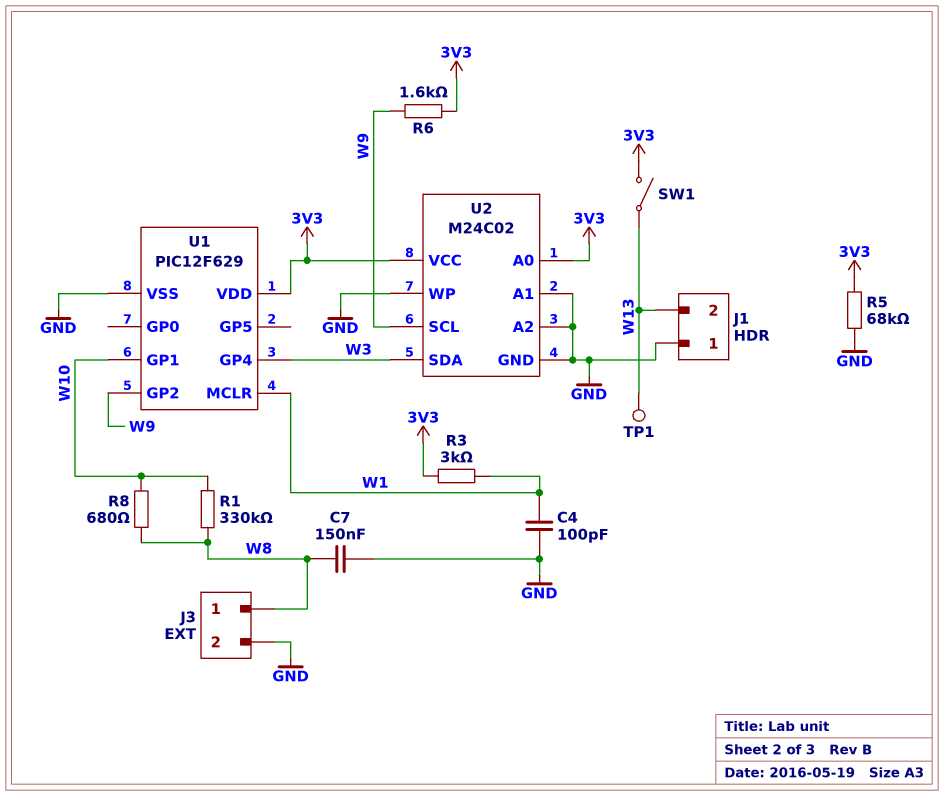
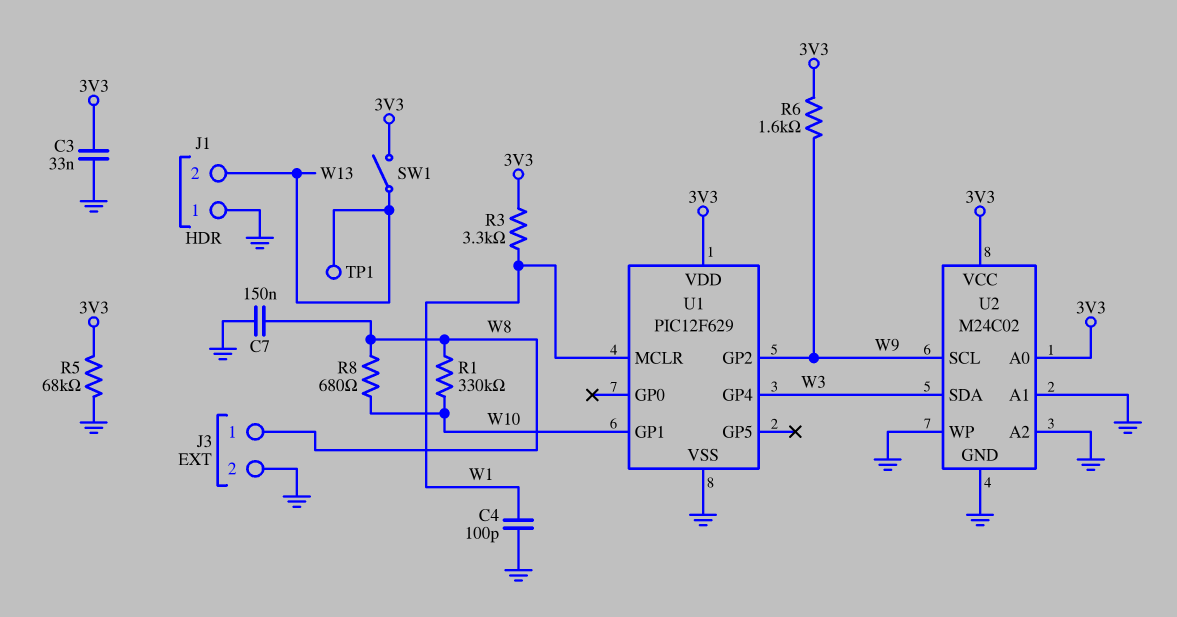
C3: none -> 33nF (3V3, GND)
R3: 3k (3V3, W1) -> 3.3k (3V3, W1)

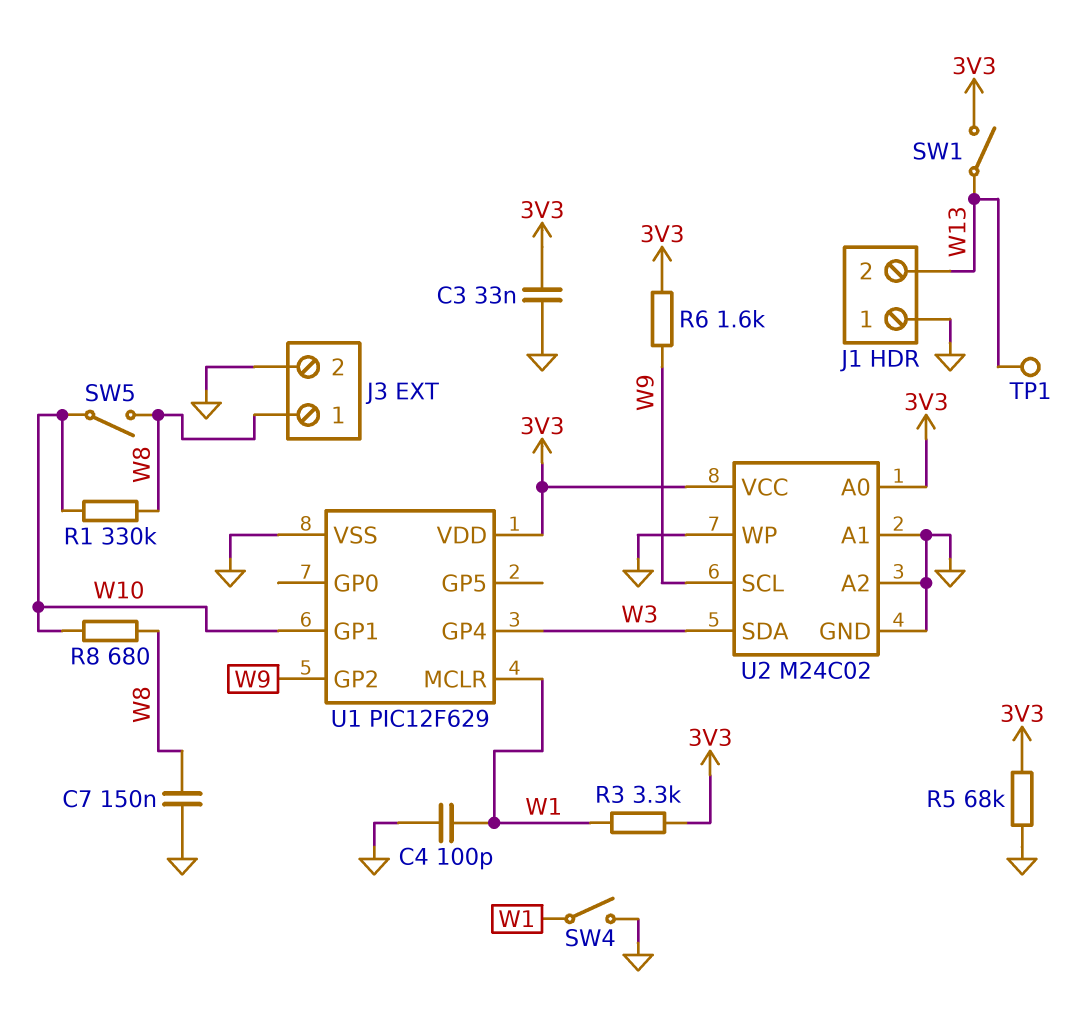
SW4: none -> switch (GND, W1)
SW5: none -> switch (W8, W10)

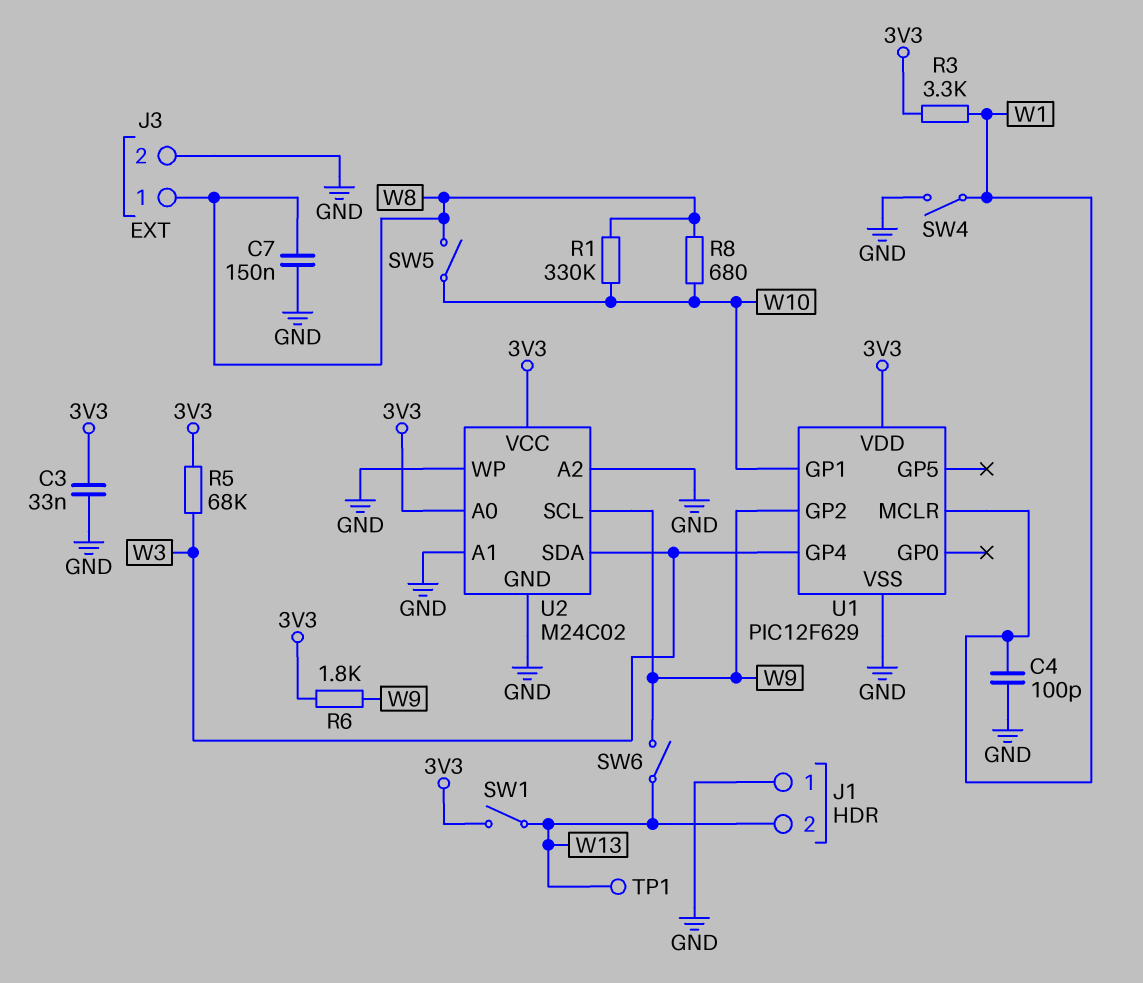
R5: 68k (3V3, GND) -> 68k (3V3, W3)
R6: 1.6k (3V3, W9) -> 1.8k (3V3, W9)
SW6: none -> switch (W9, W13)

